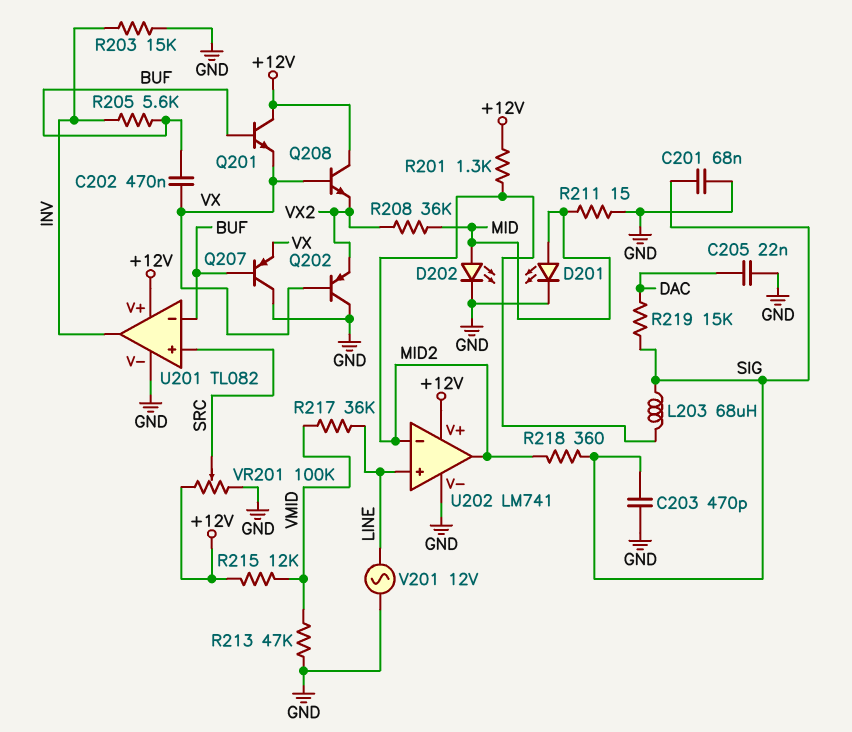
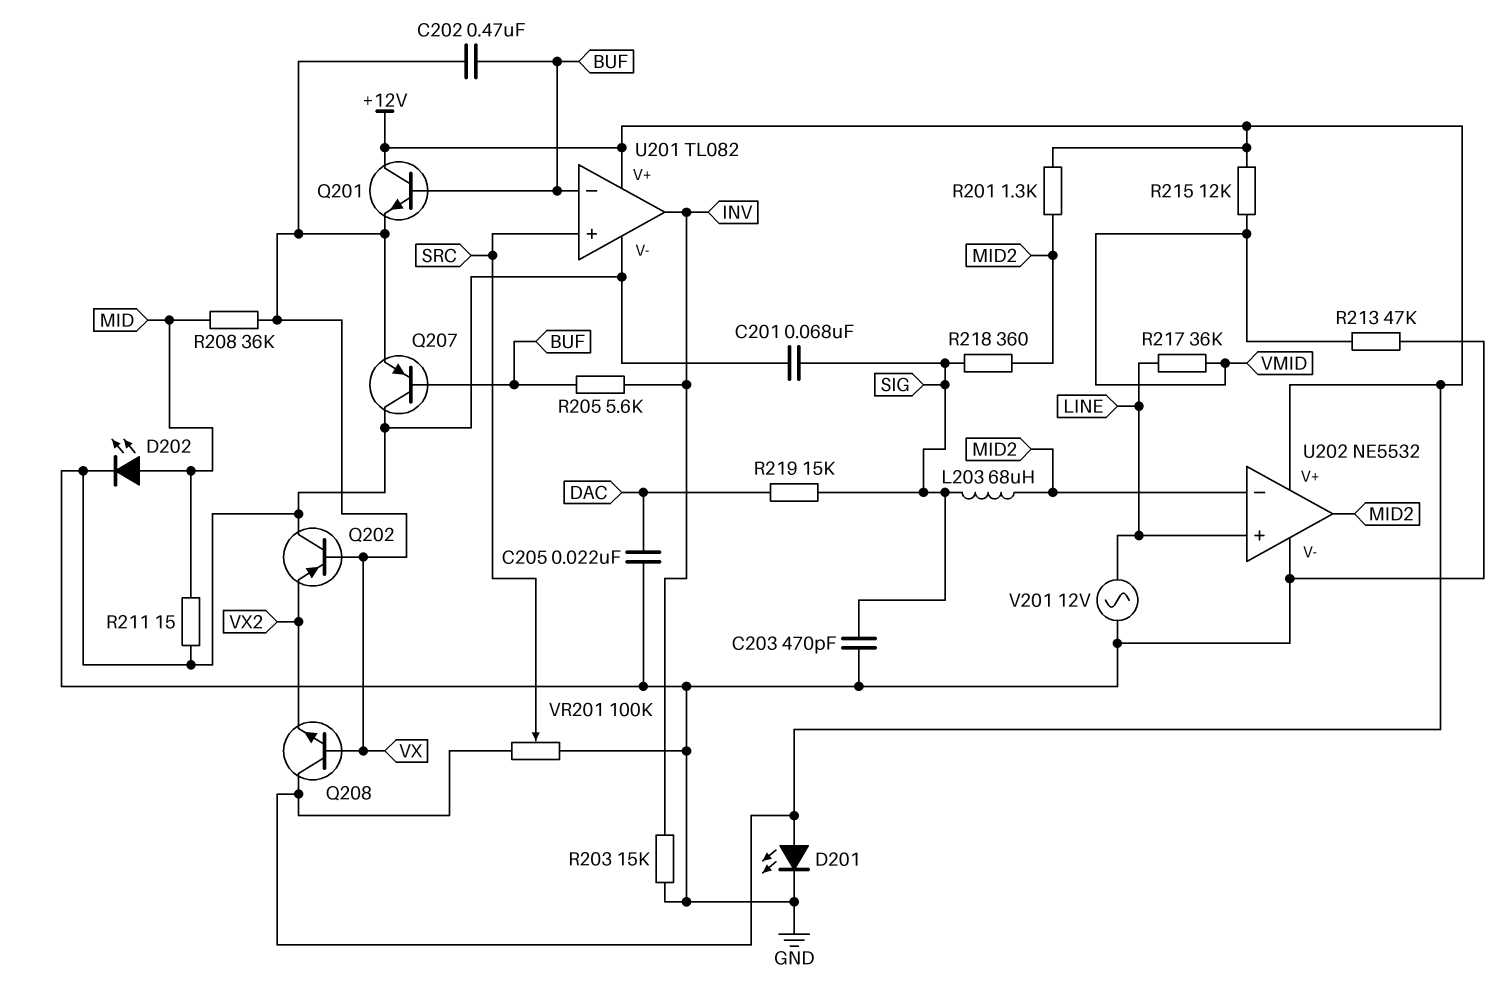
D201: LED (A MID, K GND) -> LED (A +12V, K GND)
R208: 36k (MID, VX2) -> 36k (MID, VX)
U202: LM741 -> NE5532

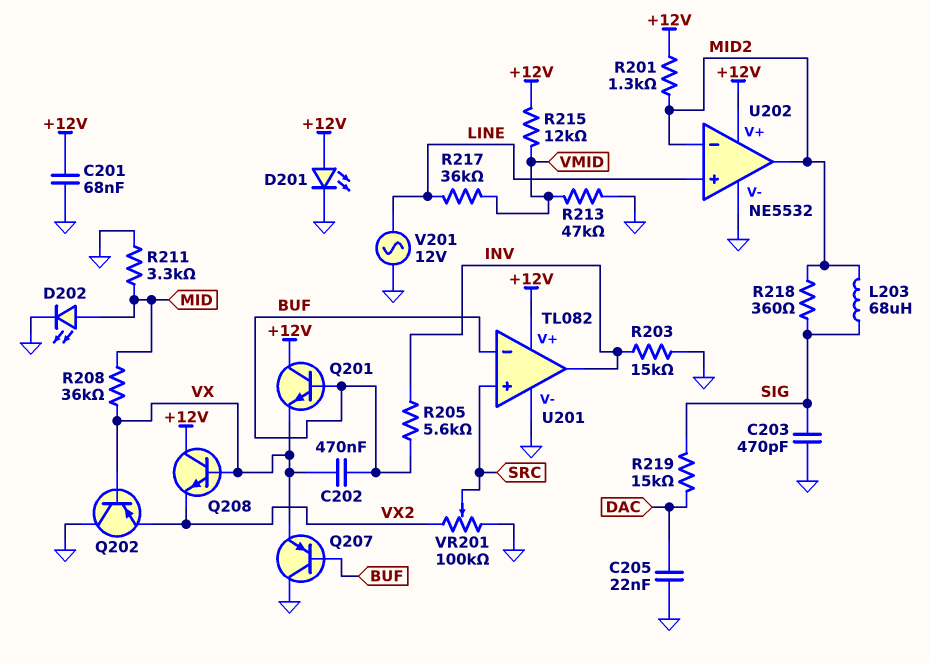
C201: 68nF (GND, SIG) -> 68nF (+12V, GND)
R211: 15 (GND, MID) -> 3.3k (GND, MID)
VR201: 100k (+12V, GND, wiper SRC) -> 100k (GND, VX2, wiper SRC)

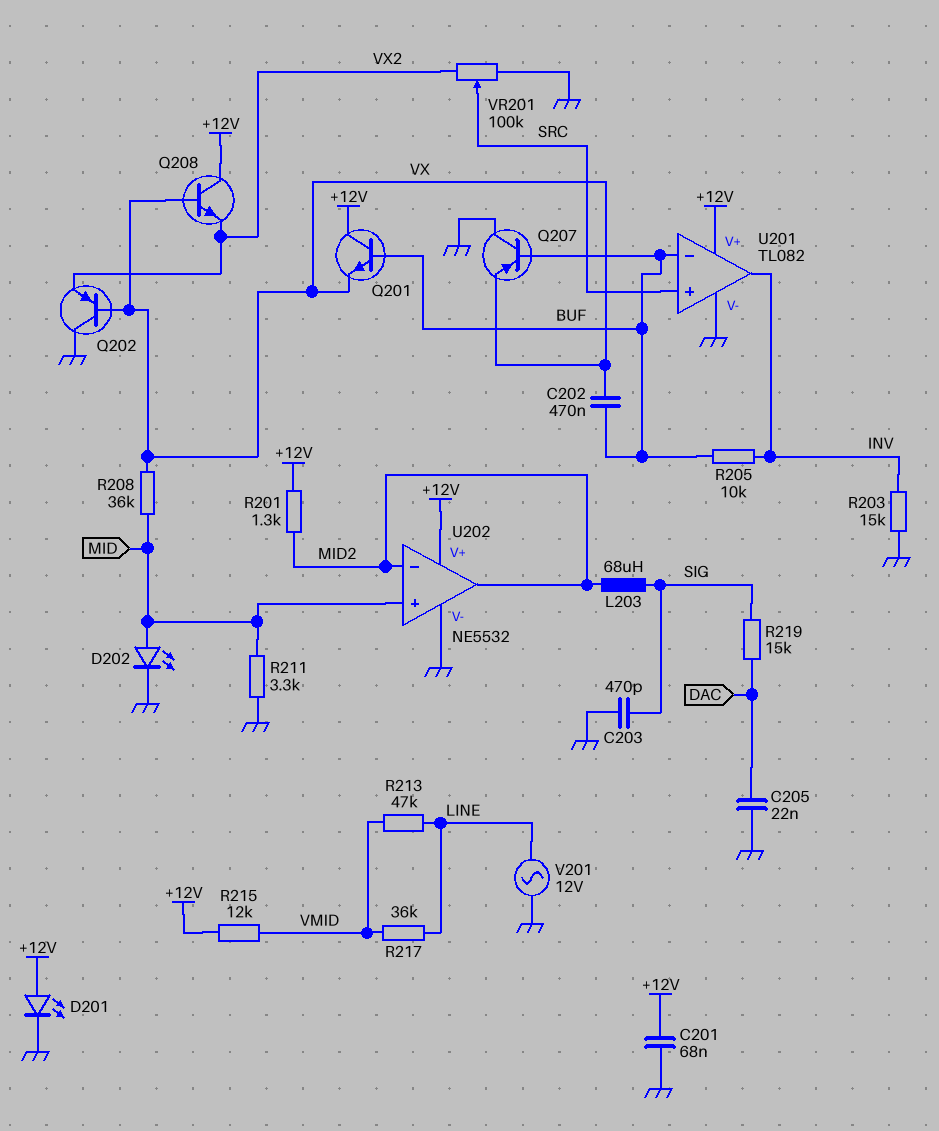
R205: 5.6k (BUF, INV) -> 10k (BUF, INV)
R213: 47k (GND, VMID) -> 47k (LINE, VMID)
R218: 360 (MID2, SIG) -> none
U202 pin in+: LINE -> MID

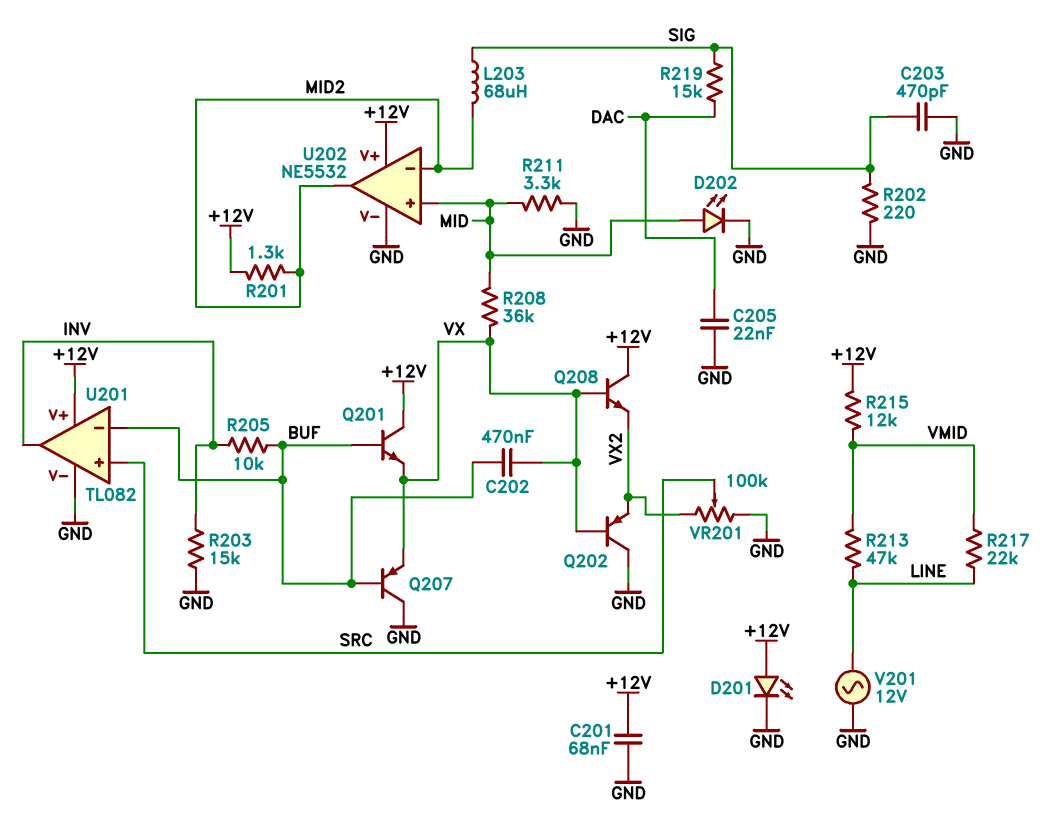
R202: none -> 220 (GND, SIG)
R217: 36k (LINE, VMID) -> 22k (LINE, VMID)

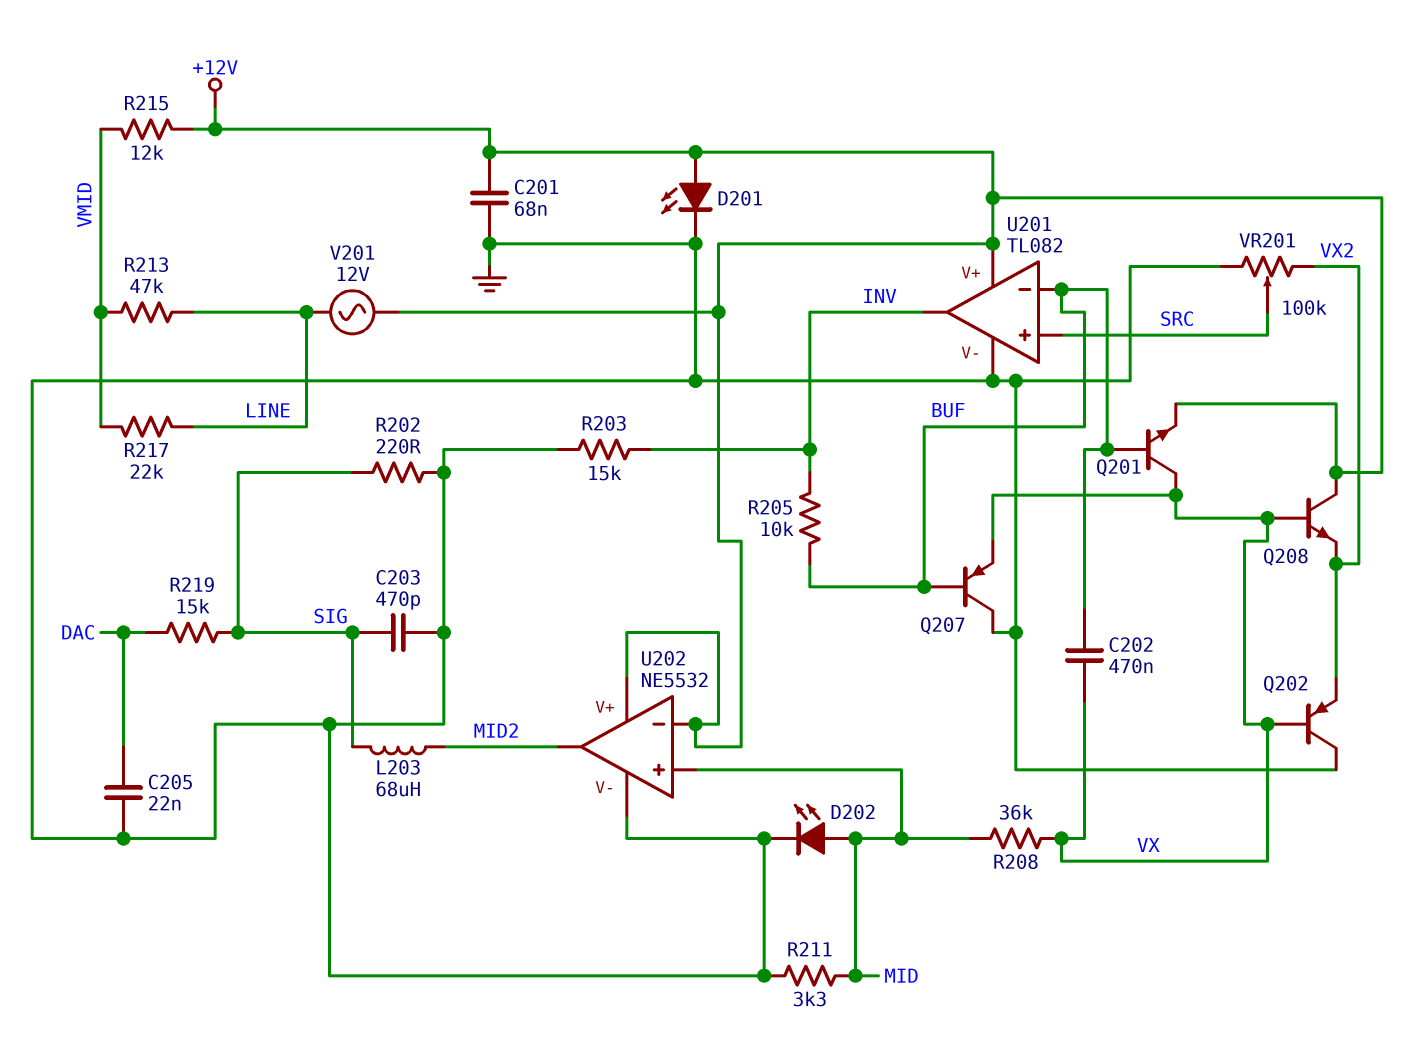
Q201: NPN (B BUF, C +12V, E VX) -> NPN (B BUF, C VX, E +12V)
R201: 1.3k (+12V, MID2) -> none
U202 pin in-: MID2 -> +12V
V201: AC 12V (GND, LINE) -> AC 12V (+12V, LINE)

